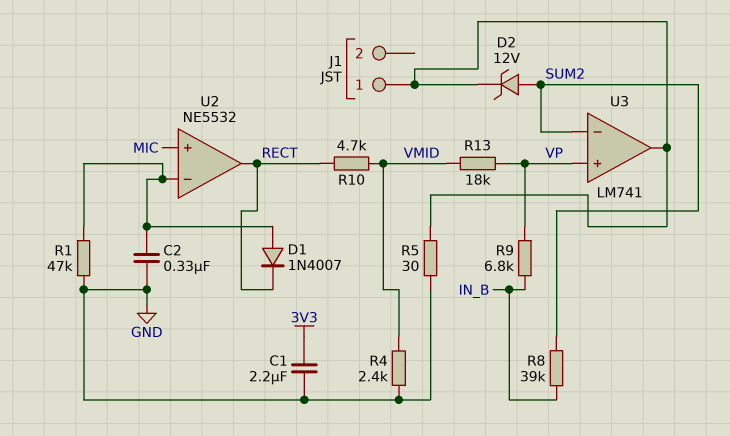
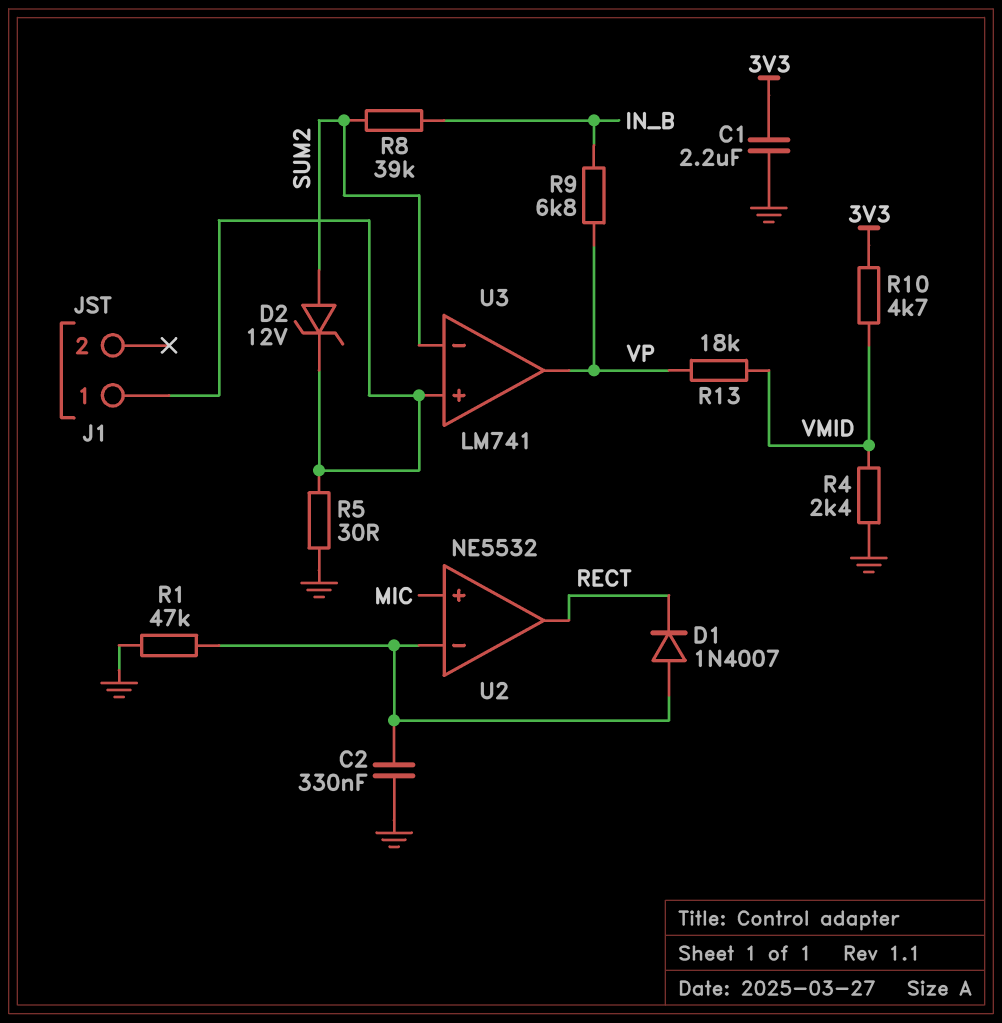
R10: 4.7k (RECT, VMID) -> 4.7k (3V3, VMID)
U3 pin in+: VP -> J1/1
U3 pin out: J1/1 -> VP

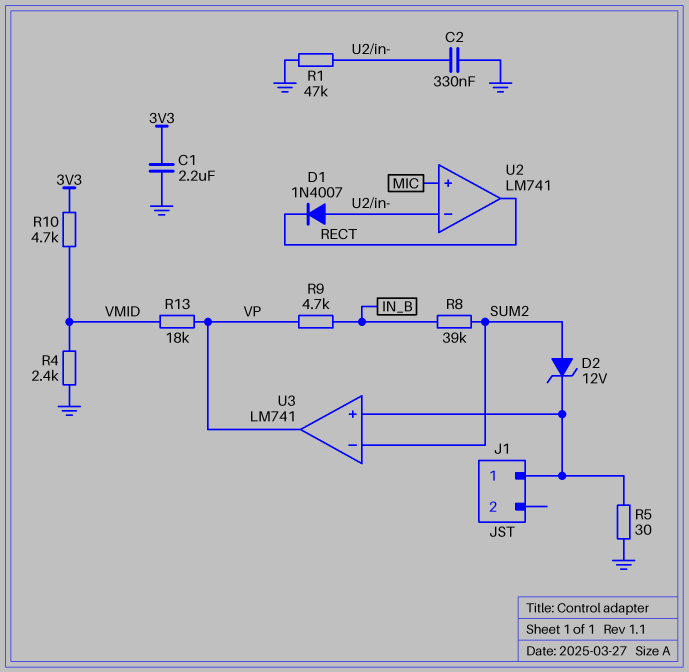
R9: 6.8k (IN_B, VP) -> 4.7k (IN_B, VP)
U2: NE5532 -> LM741

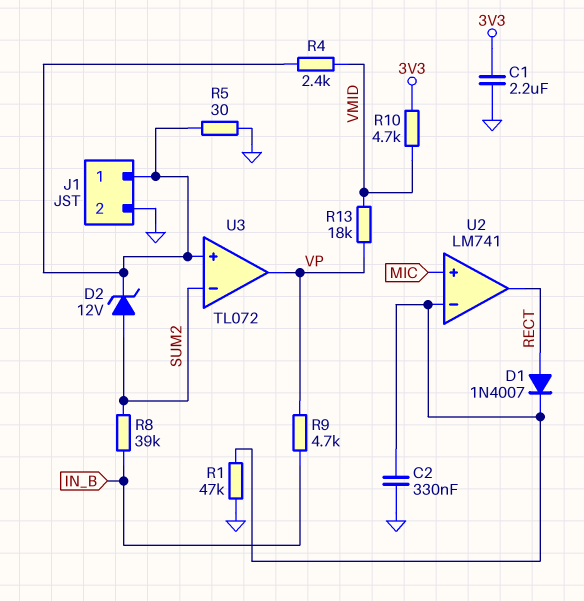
D1: diode 1N4007 (A U2/in-, K RECT) -> diode 1N4007 (A RECT, K U2/in-)
J1 pin 2: none -> GND
R4: 2.4k (GND, VMID) -> 2.4k (J1/1, VMID)
U3: LM741 -> TL072

